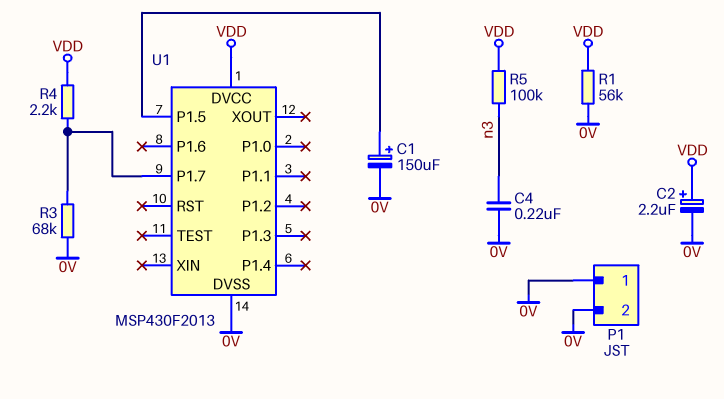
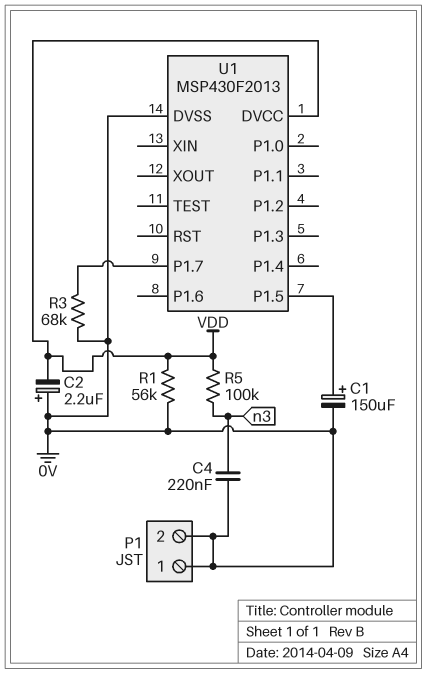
C2: 2.2uF (plus VDD, minus 0V) -> 2.2uF (plus 0V, minus VDD)
R4: 2.2k (U1/P1.7, VDD) -> none

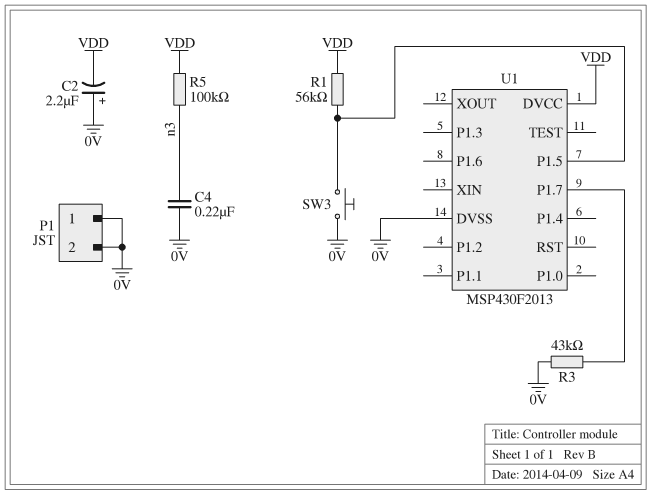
C1: 150uF (plus U1/P1.5, minus 0V) -> none
R1: 56k (0V, VDD) -> 56k (U1/P1.5, VDD)
R3: 68k (0V, U1/P1.7) -> 43k (0V, U1/P1.7)
SW3: none -> button (0V, U1/P1.5)

